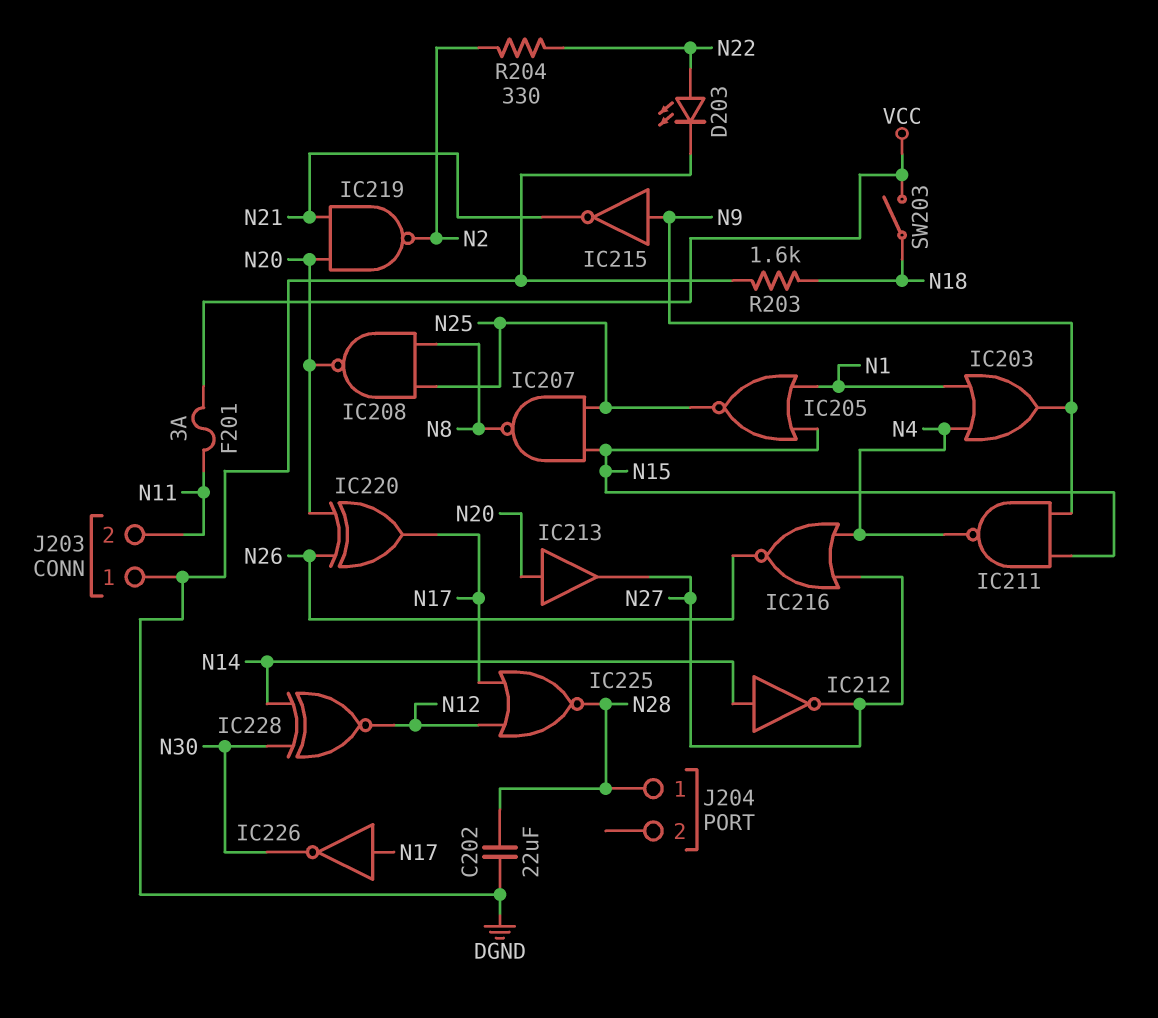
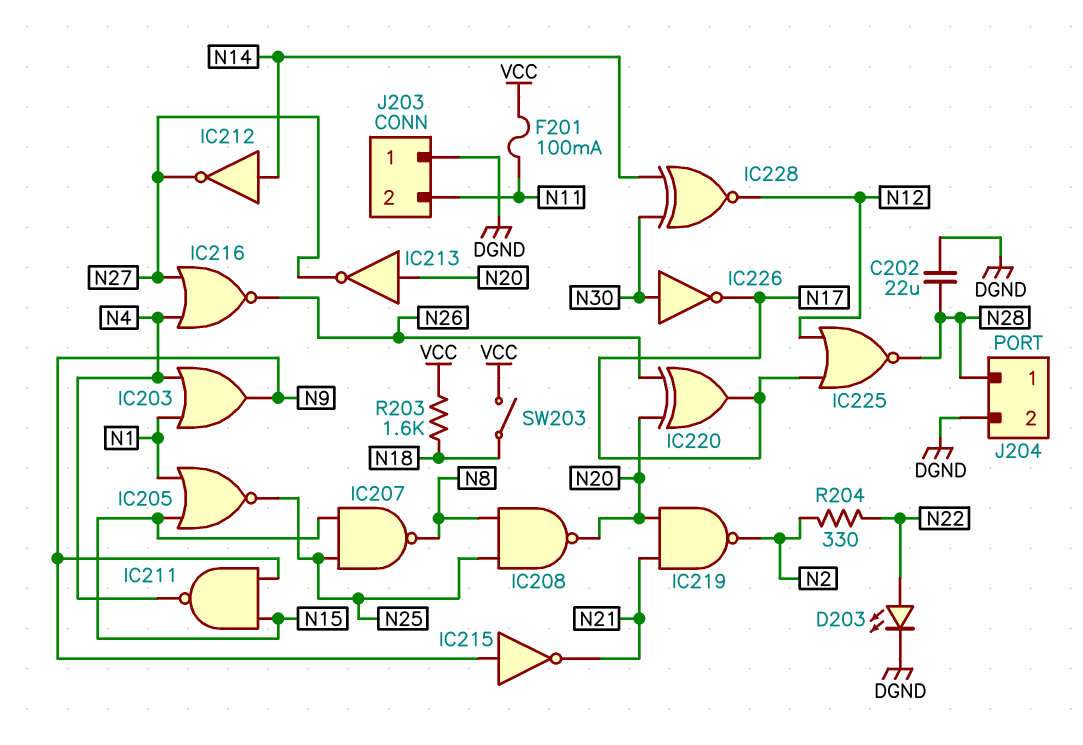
F201: 3A (N11, VCC) -> 100mA (N11, VCC)
IC213: buffer (in N20, out N27) -> NOT (in N20, out N27)
IC226: NOT (in N17, out N30) -> NOT (in N30, out N17)
J204 pin 2: none -> DGND
R203: 1.6k (DGND, N18) -> 1.6k (N18, VCC)

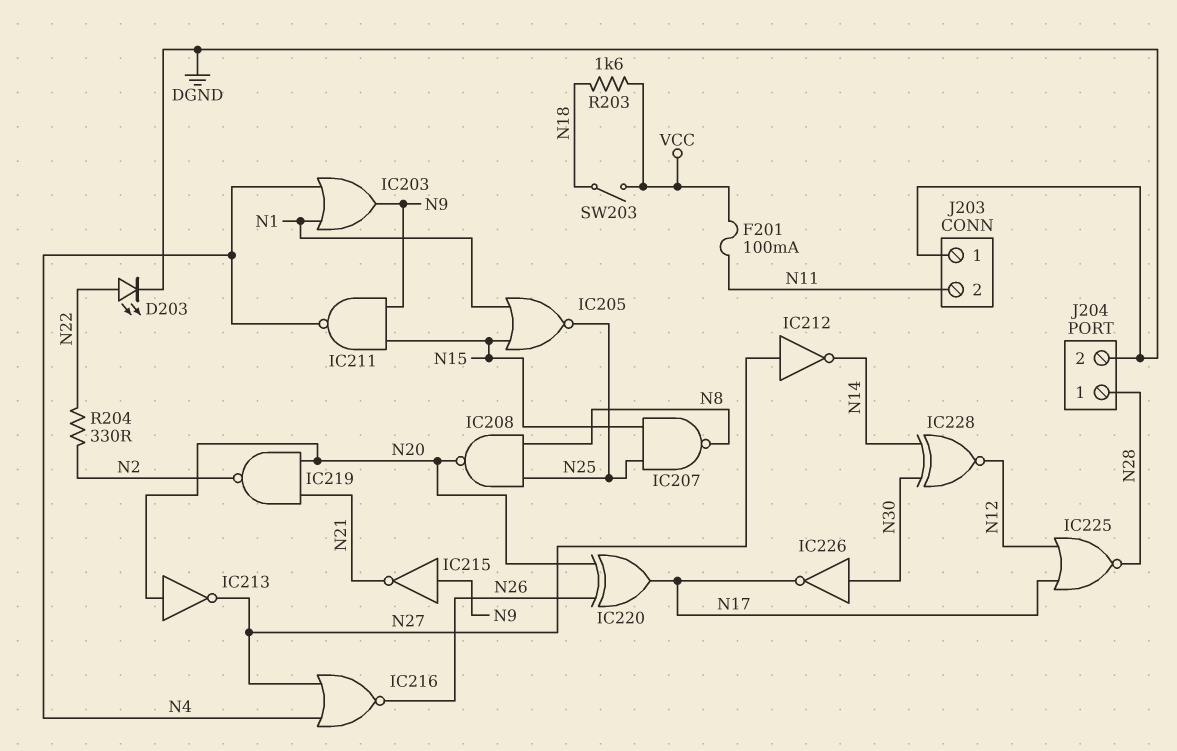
C202: 22uF (DGND, N28) -> none
IC212: NOT (in N14, out N27) -> NOT (in N27, out N14)

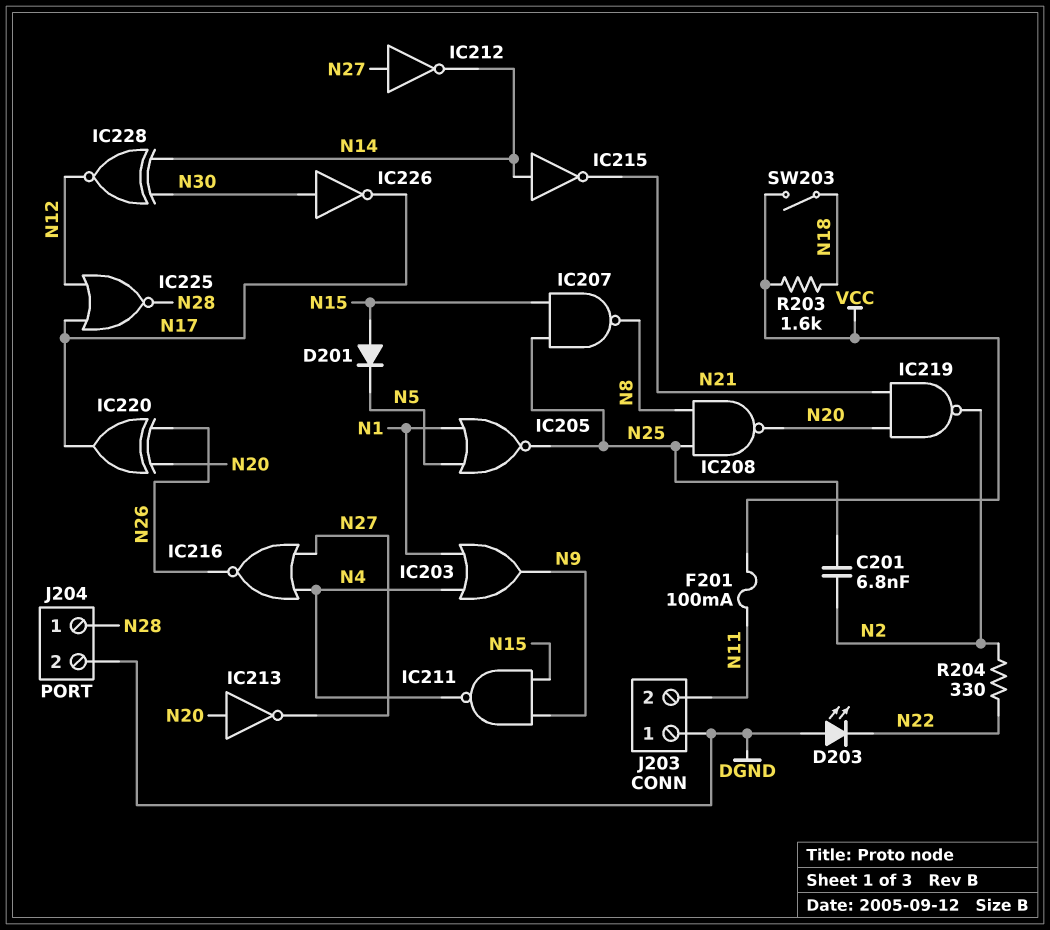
C201: none -> 6.8nF (N2, N25)
D201: none -> diode (A N15, K N5)
D203: LED (A N22, K DGND) -> LED (A DGND, K N22)
IC205: NOR (in N1, in N15, out N25) -> NOR (in N1, in N5, out N25)
IC215: NOT (in N9, out N21) -> NOT (in N14, out N21)

